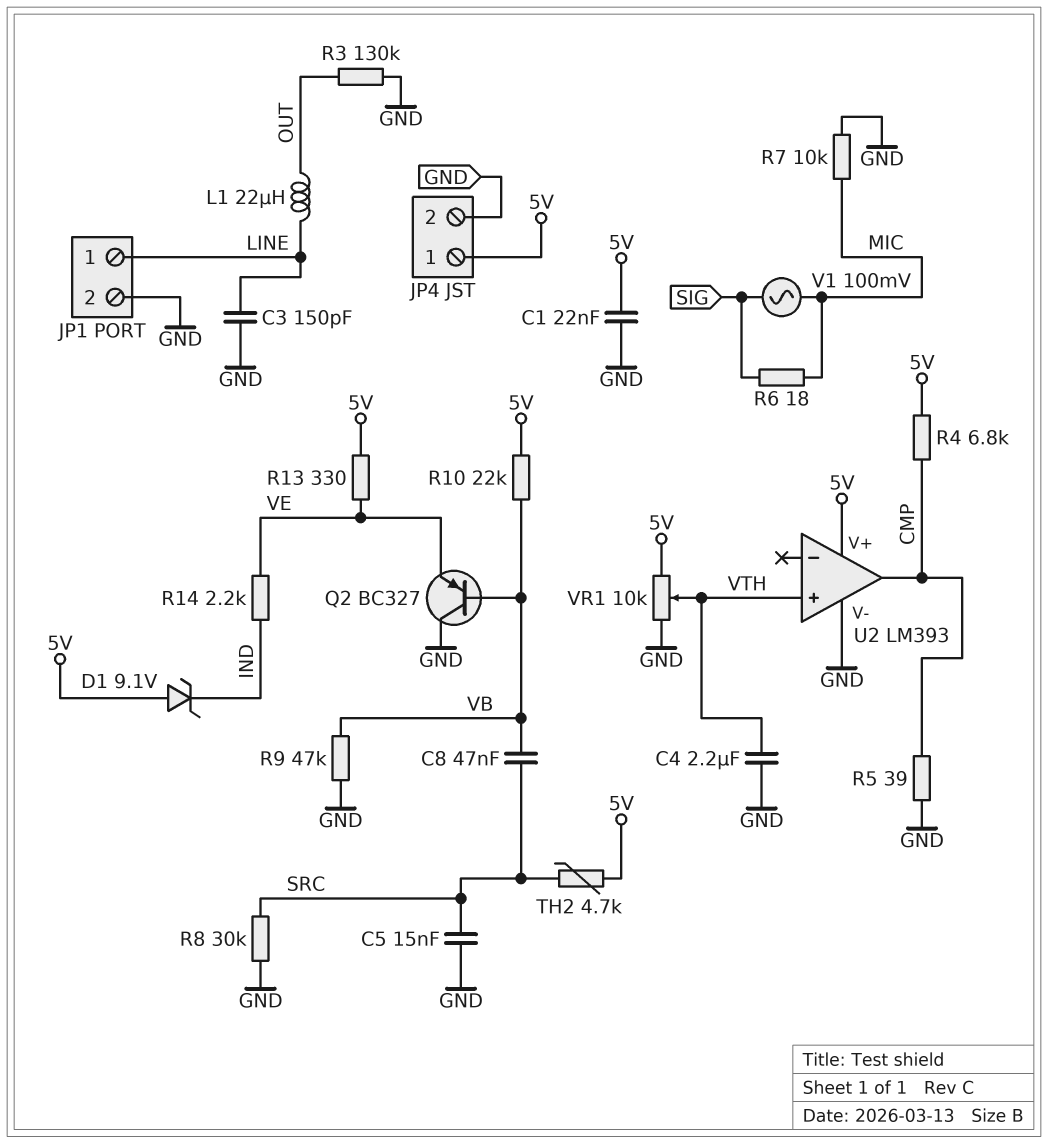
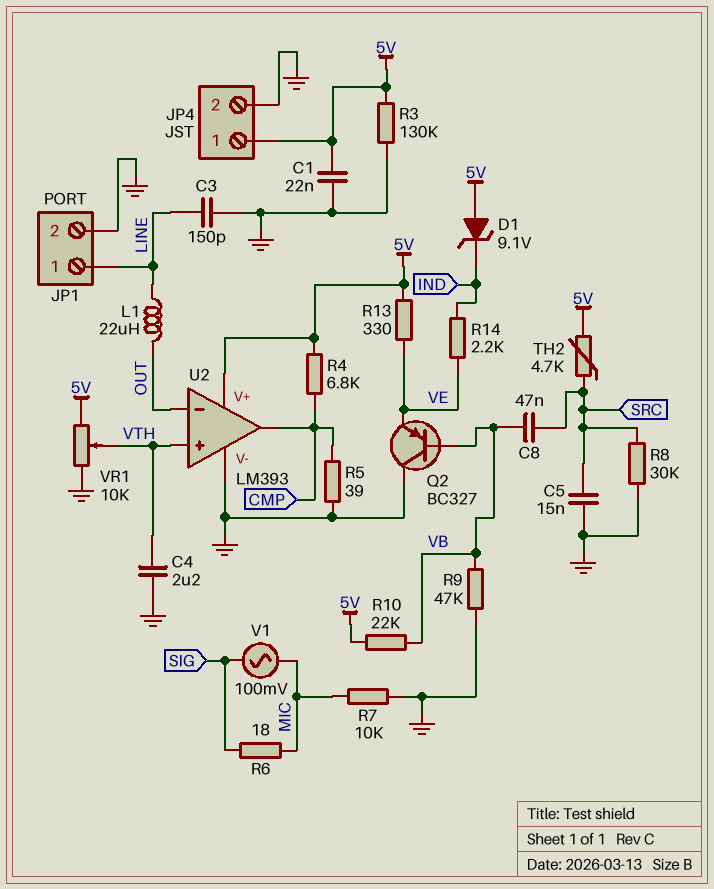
R3: 130k (GND, OUT) -> 130k (5V, GND)
U2 pin in-: none -> OUT

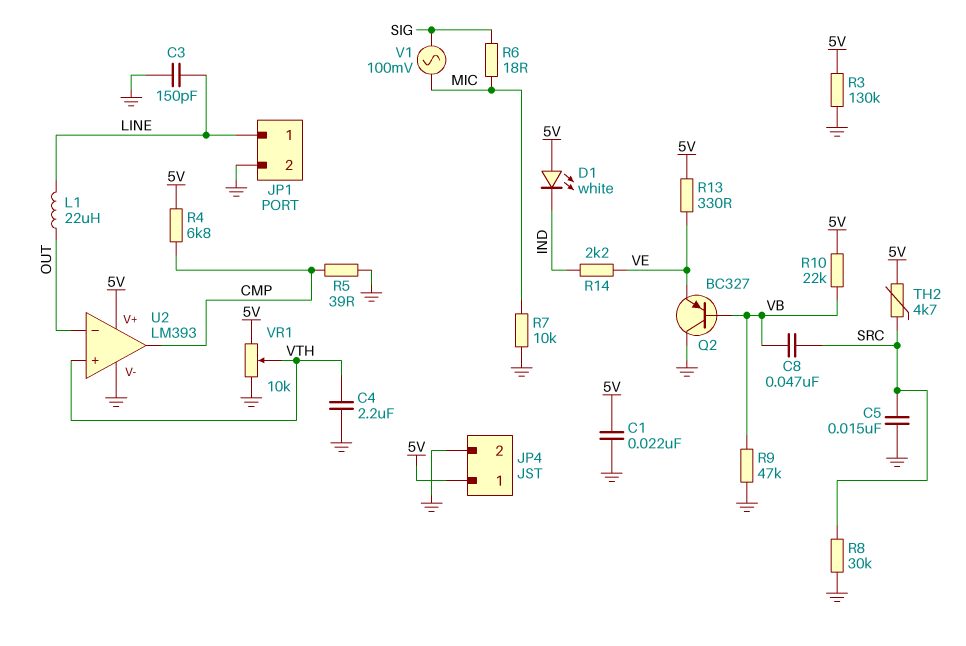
D1: zener 9.1V (A 5V, K IND) -> LED white (A 5V, K IND)

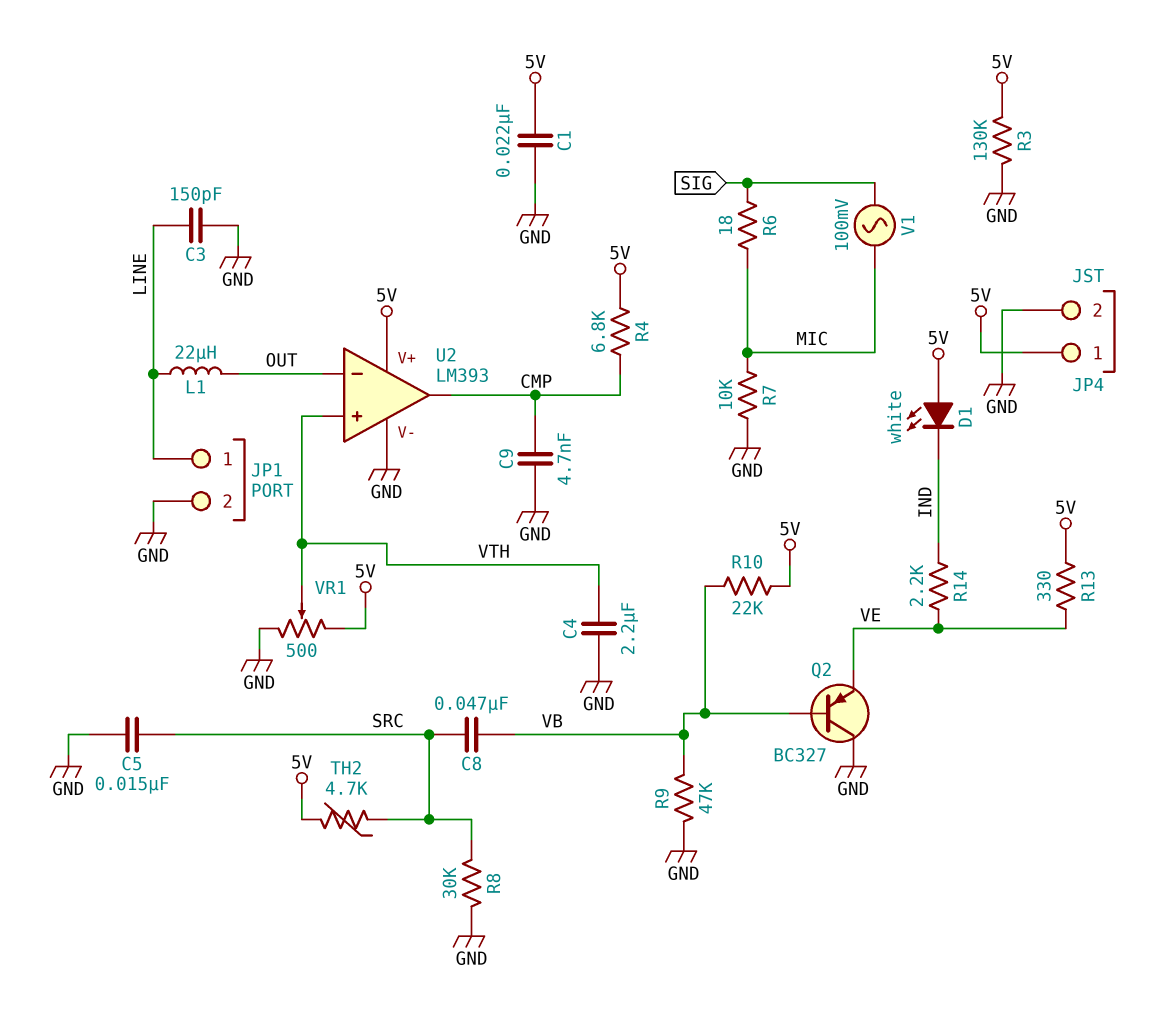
C9: none -> 4.7nF (CMP, GND)
R5: 39 (CMP, GND) -> none
VR1: 10k (5V, GND, wiper VTH) -> 500 (5V, GND, wiper VTH)

